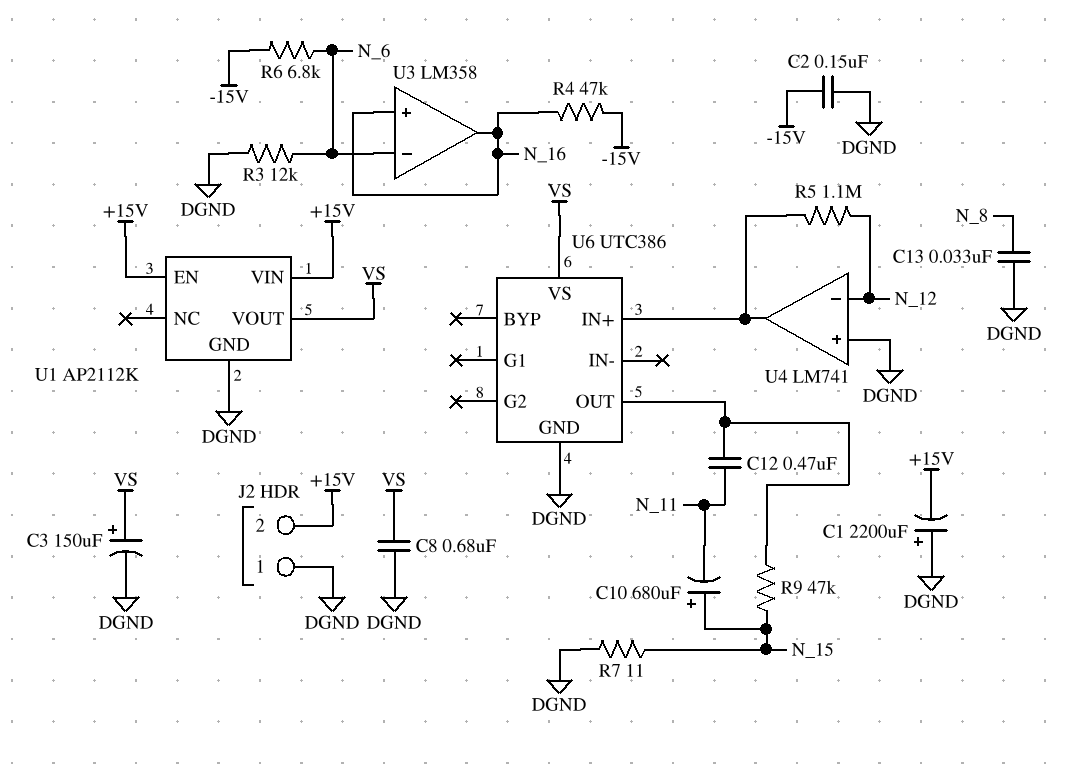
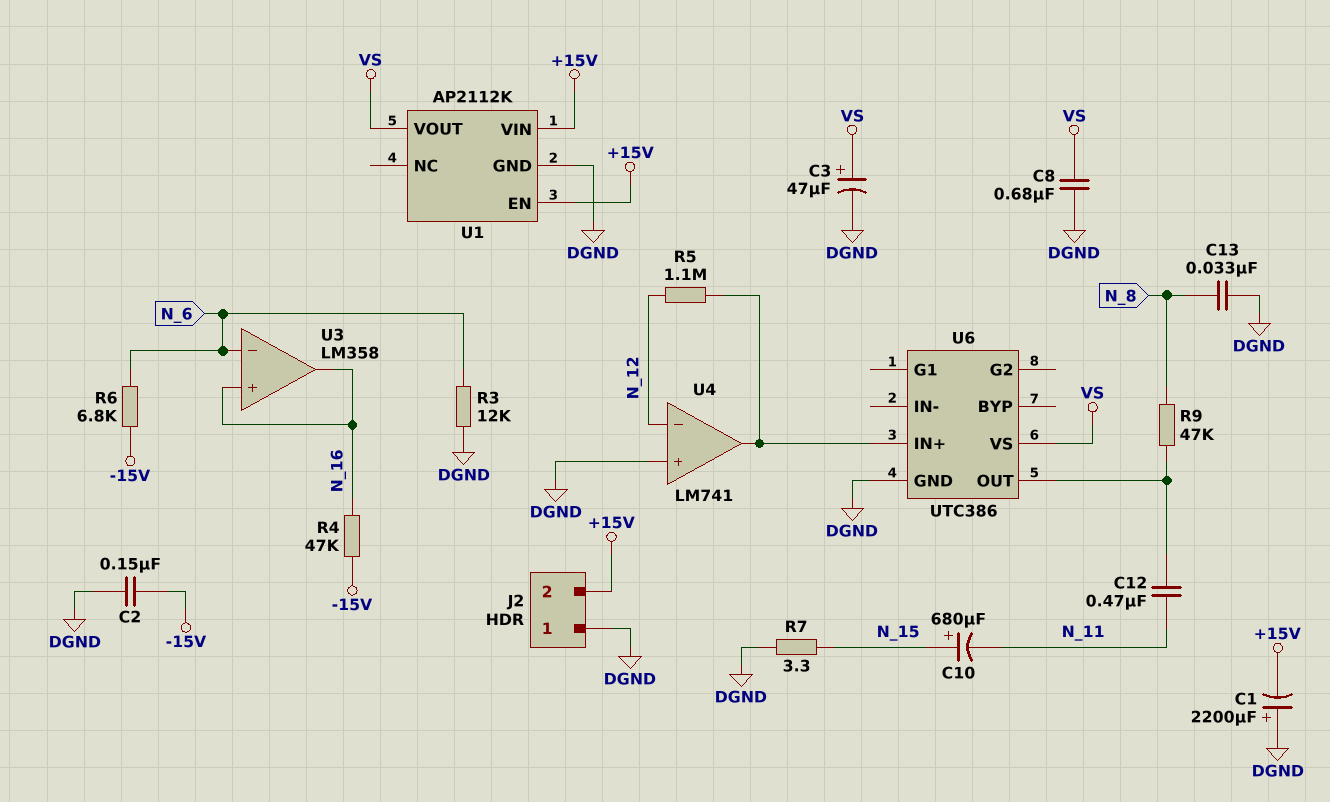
C3: 150uF (plus VS, minus DGND) -> 47uF (plus VS, minus DGND)
R7: 11 (DGND, N_15) -> 3.3 (DGND, N_15)
R9: 47k (N_15, U6/OUT) -> 47k (N_8, U6/OUT)

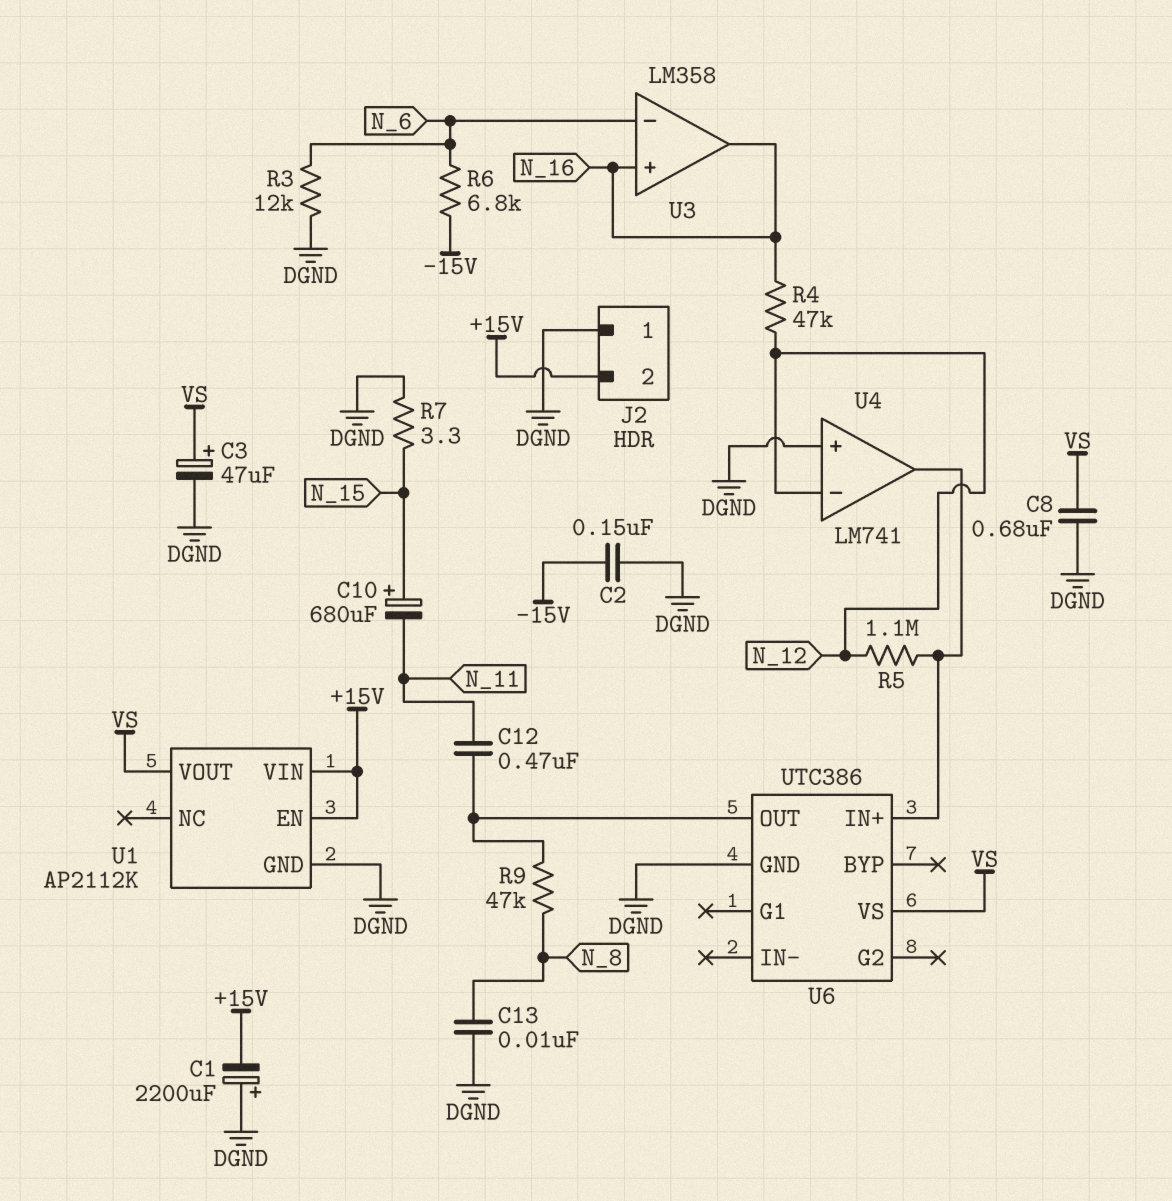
C13: 33nF (DGND, N_8) -> 10nF (DGND, N_8)
R4: 47k (-15V, N_16) -> 47k (N_12, N_16)

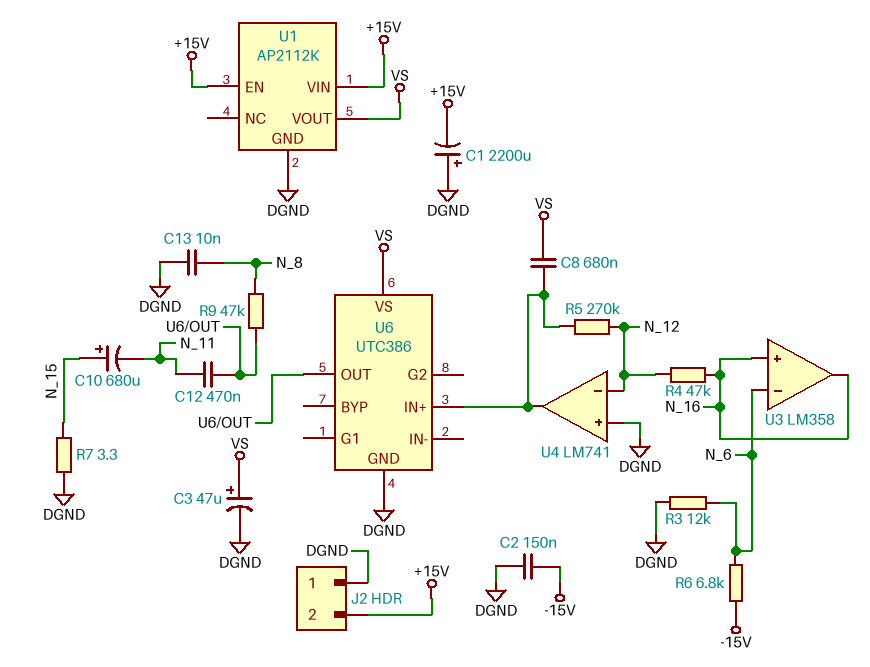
C8: 680nF (DGND, VS) -> 680nF (U4/out, VS)
R5: 1.1M (N_12, U4/out) -> 270k (N_12, U4/out)

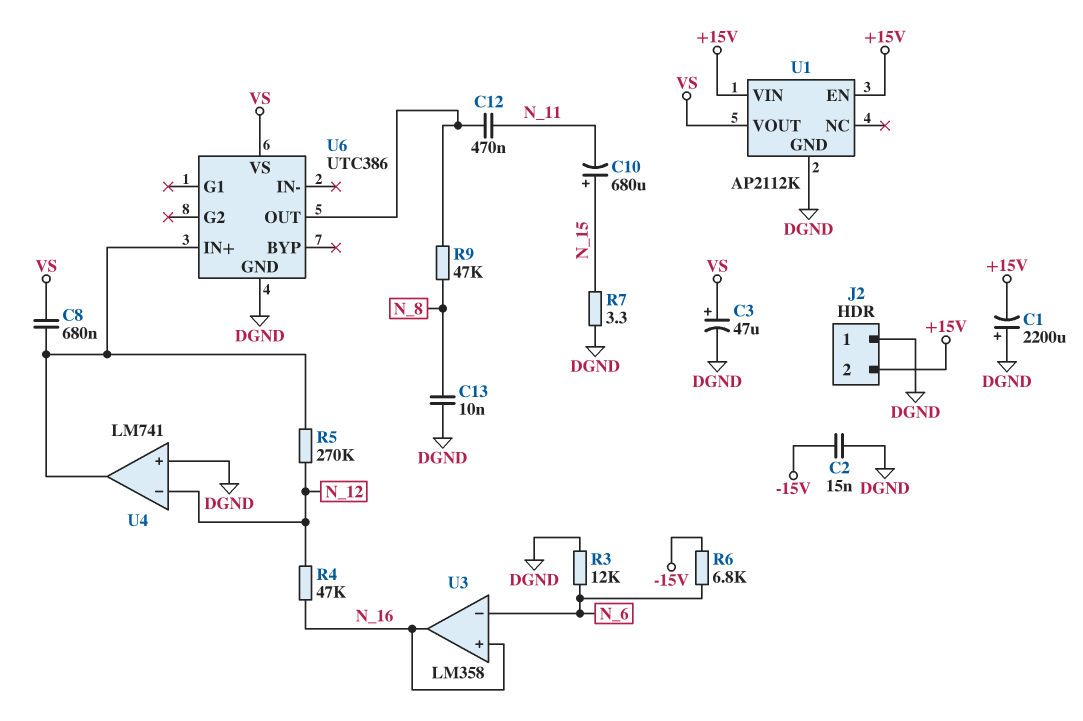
C2: 150nF (-15V, DGND) -> 15nF (-15V, DGND)

